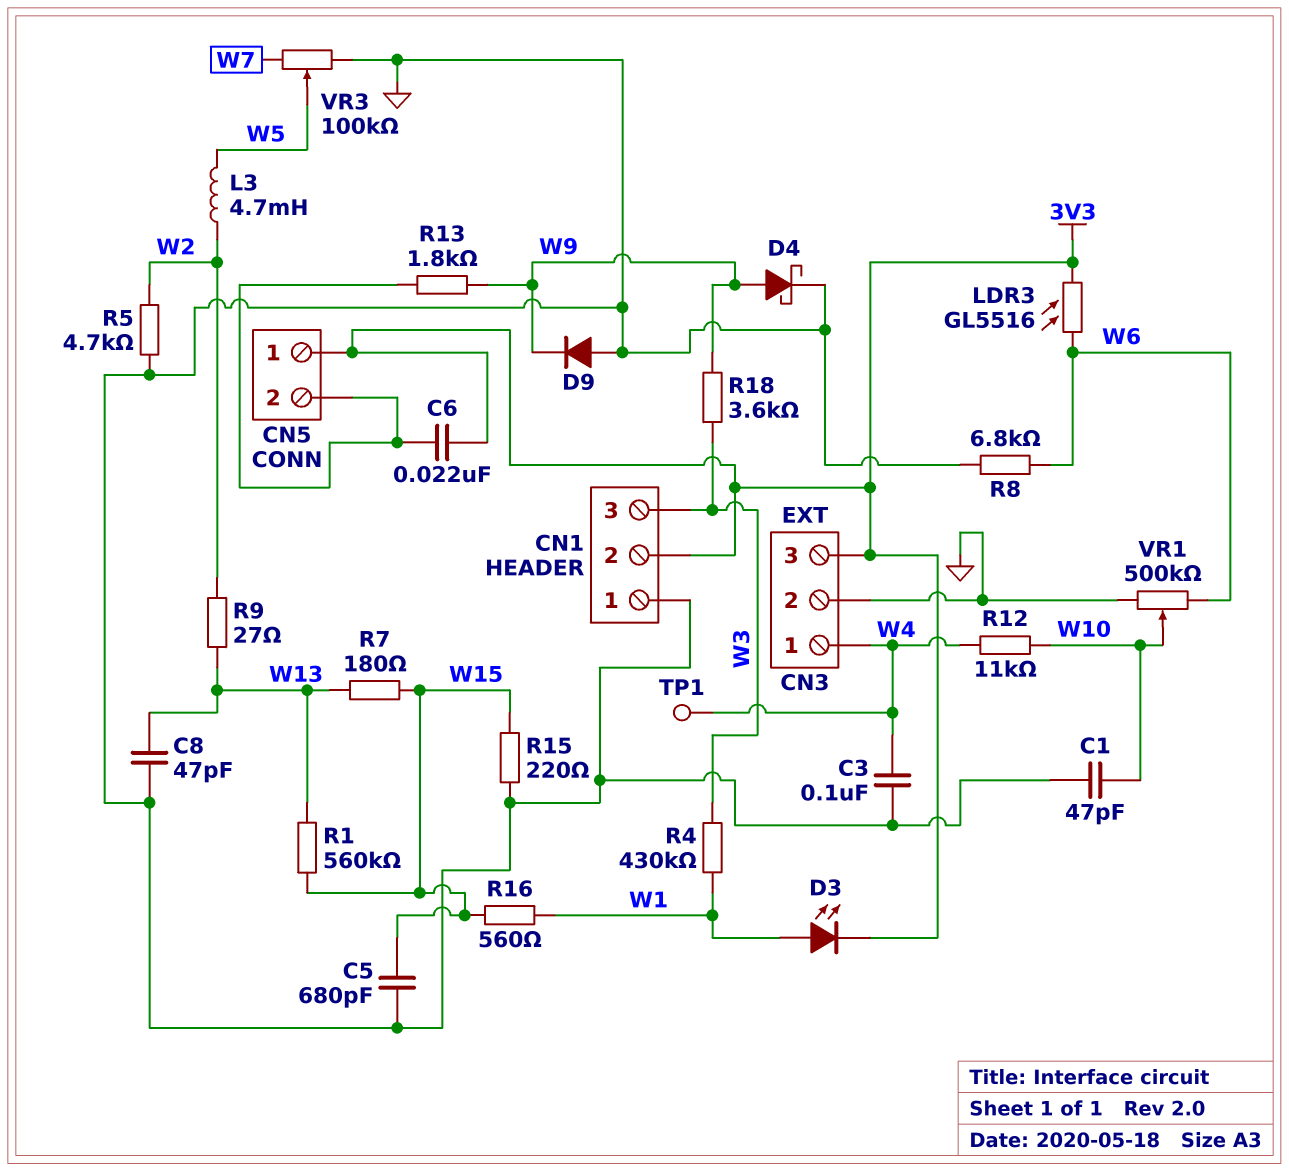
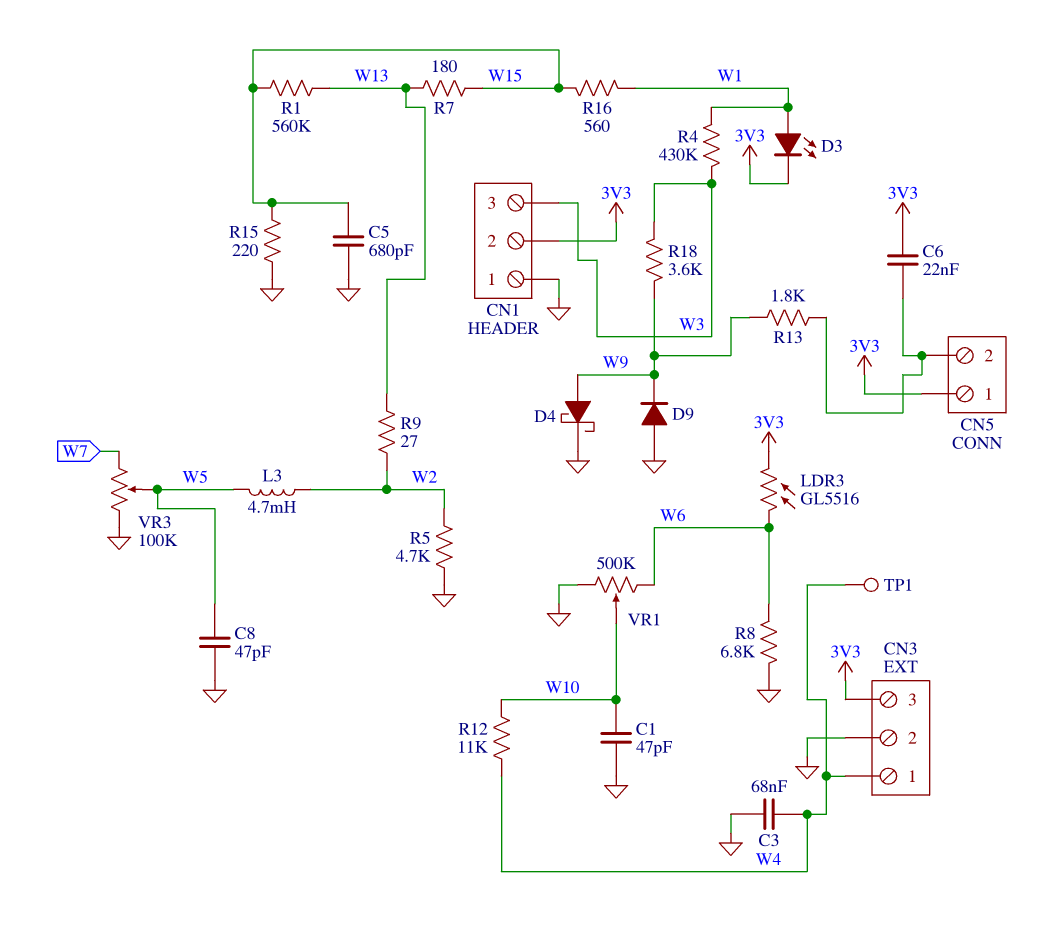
C3: 100nF (GND, W4) -> 68nF (GND, W4)
C8: 47pF (GND, W13) -> 47pF (GND, W5)

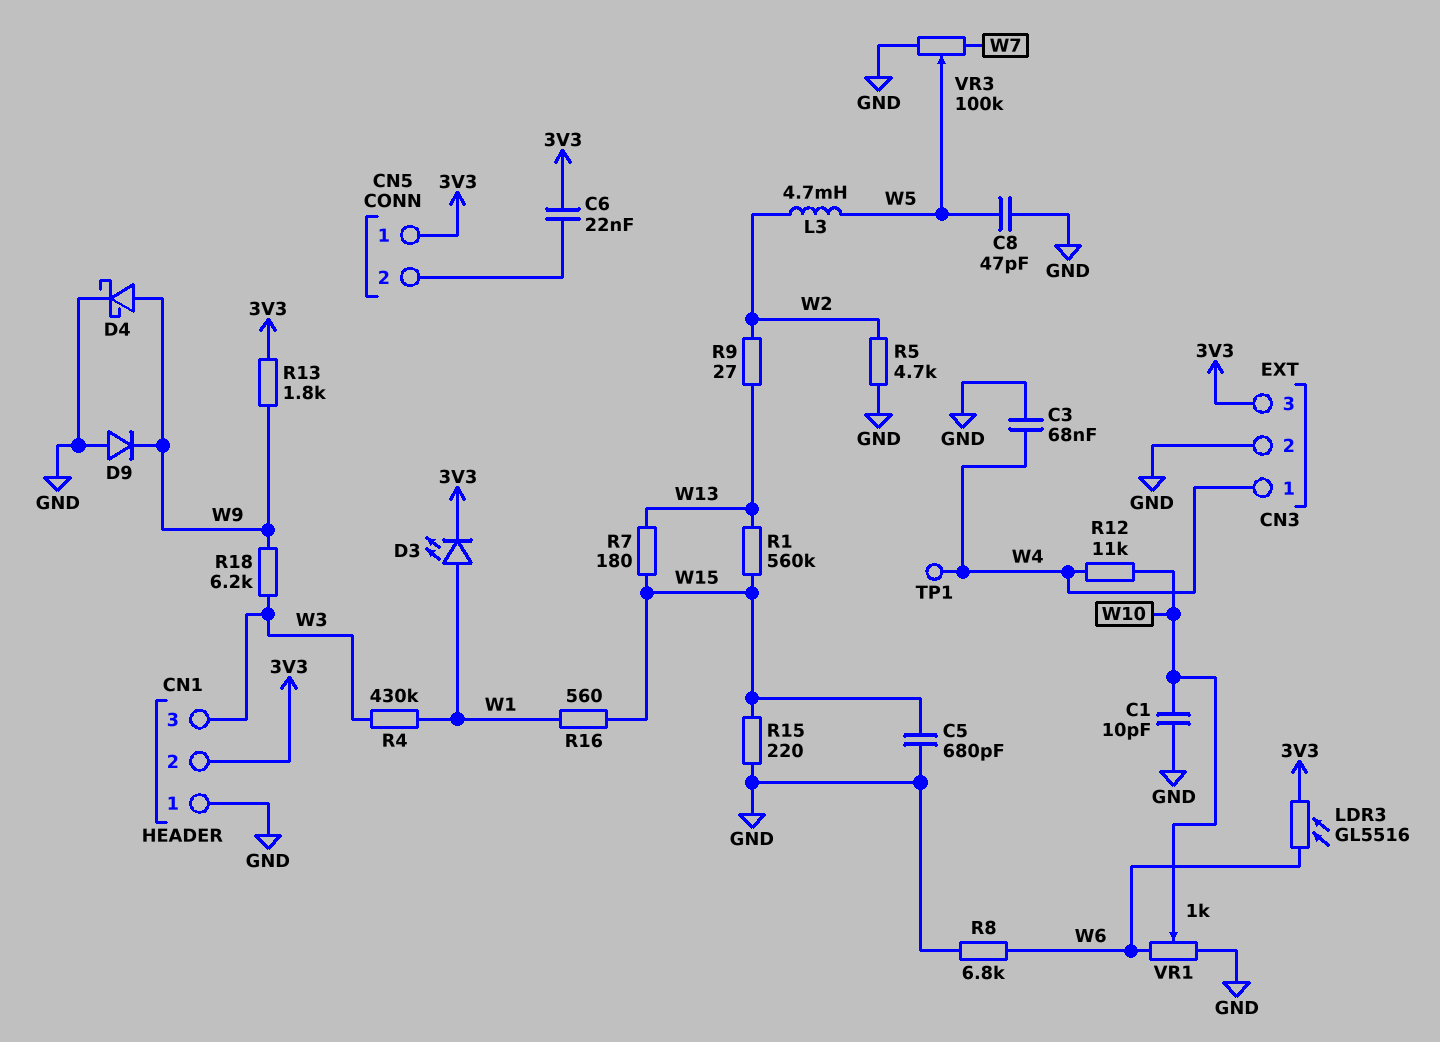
C1: 47pF (GND, W10) -> 10pF (GND, W10)
R13: 1.8k (CN5/2, W9) -> 1.8k (3V3, W9)
R18: 3.6k (W3, W9) -> 6.2k (W3, W9)
VR1: 500k (GND, W6, wiper W10) -> 1k (GND, W6, wiper W10)

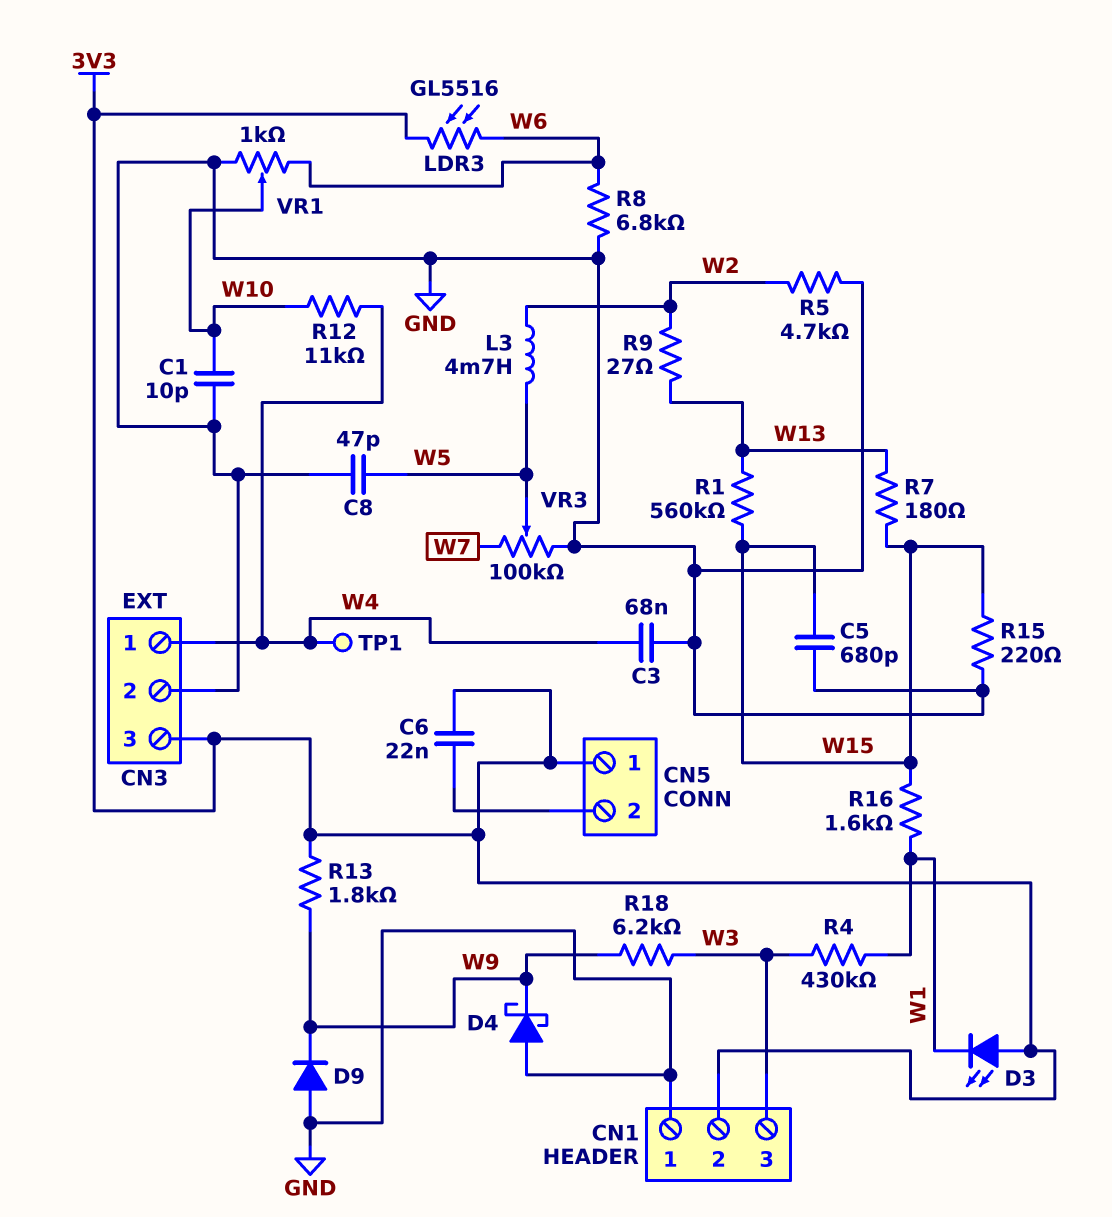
D3: LED (A W1, K 3V3) -> LED (A 3V3, K W1)
D4: schottky (A W9, K GND) -> schottky (A GND, K W9)
R16: 560 (W1, W15) -> 1.6k (W1, W15)

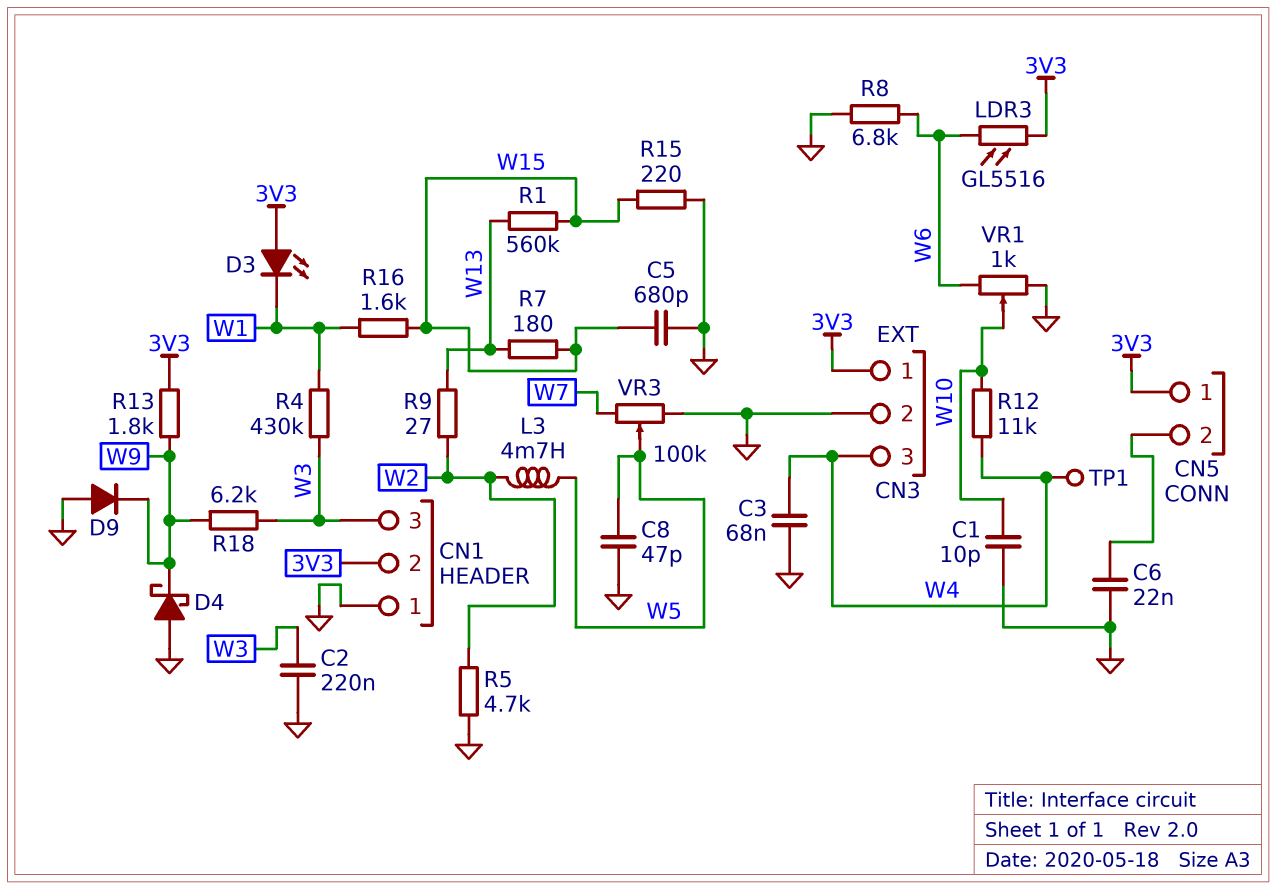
C2: none -> 220nF (GND, W3)
C6: 22nF (3V3, CN5/2) -> 22nF (CN5/2, GND)
CN3 pin 1: W4 -> 3V3
CN3 pin 3: 3V3 -> W4

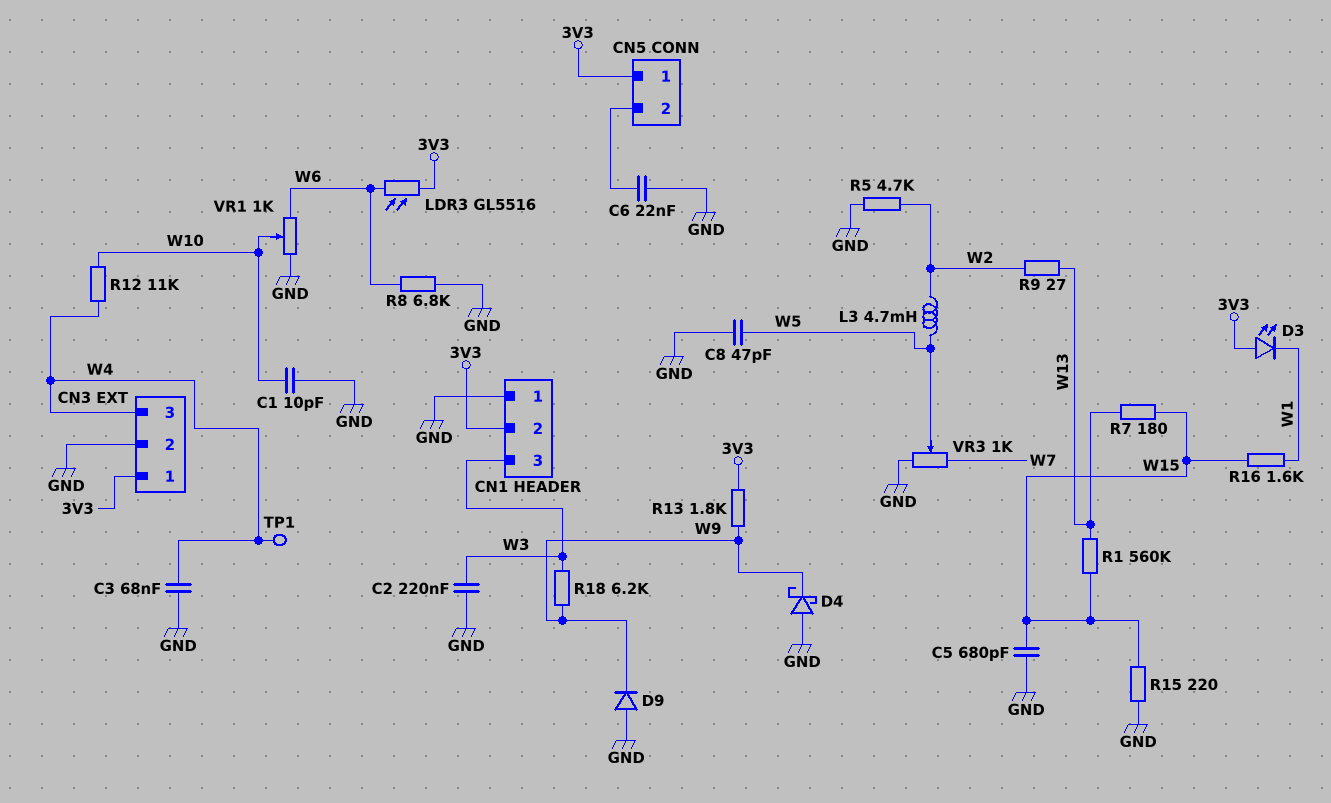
R4: 430k (W1, W3) -> none
VR3: 100k (GND, W7, wiper W5) -> 1k (GND, W7, wiper W5)

